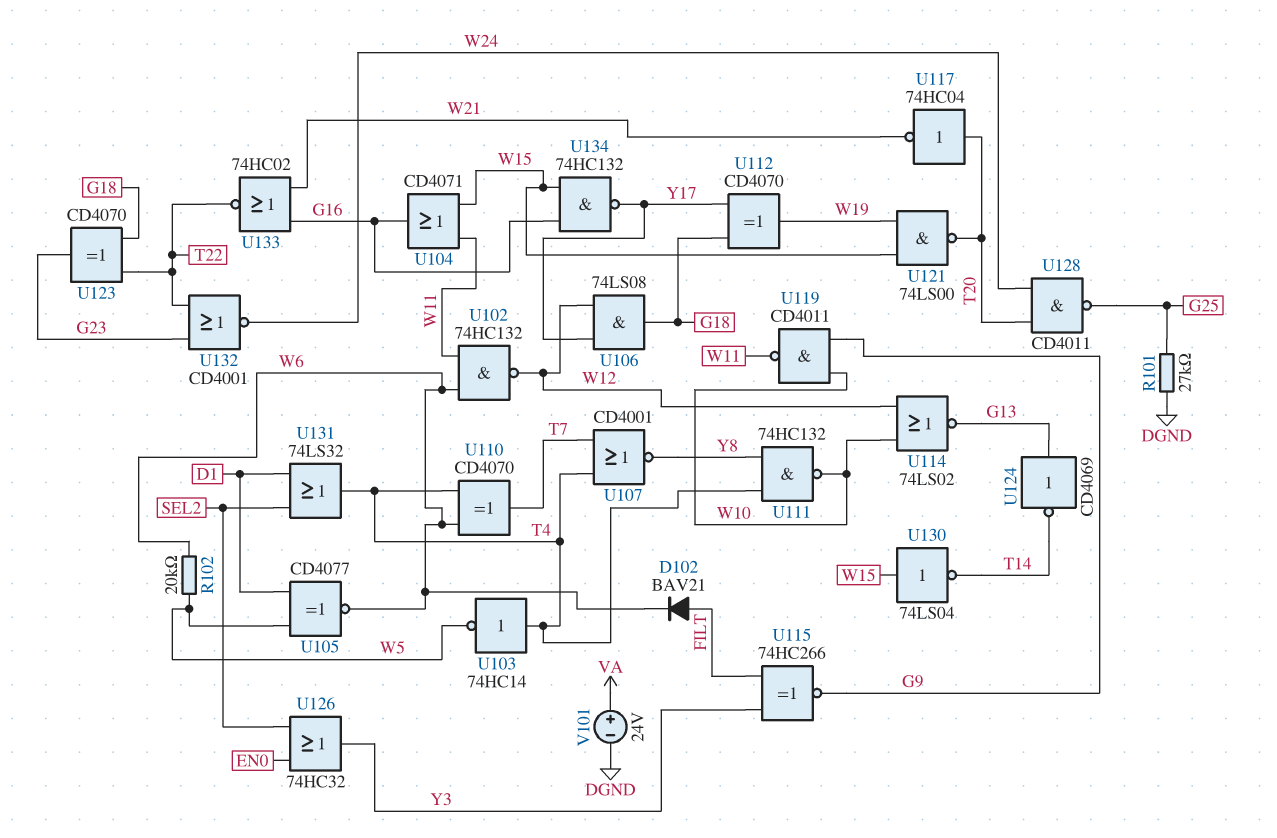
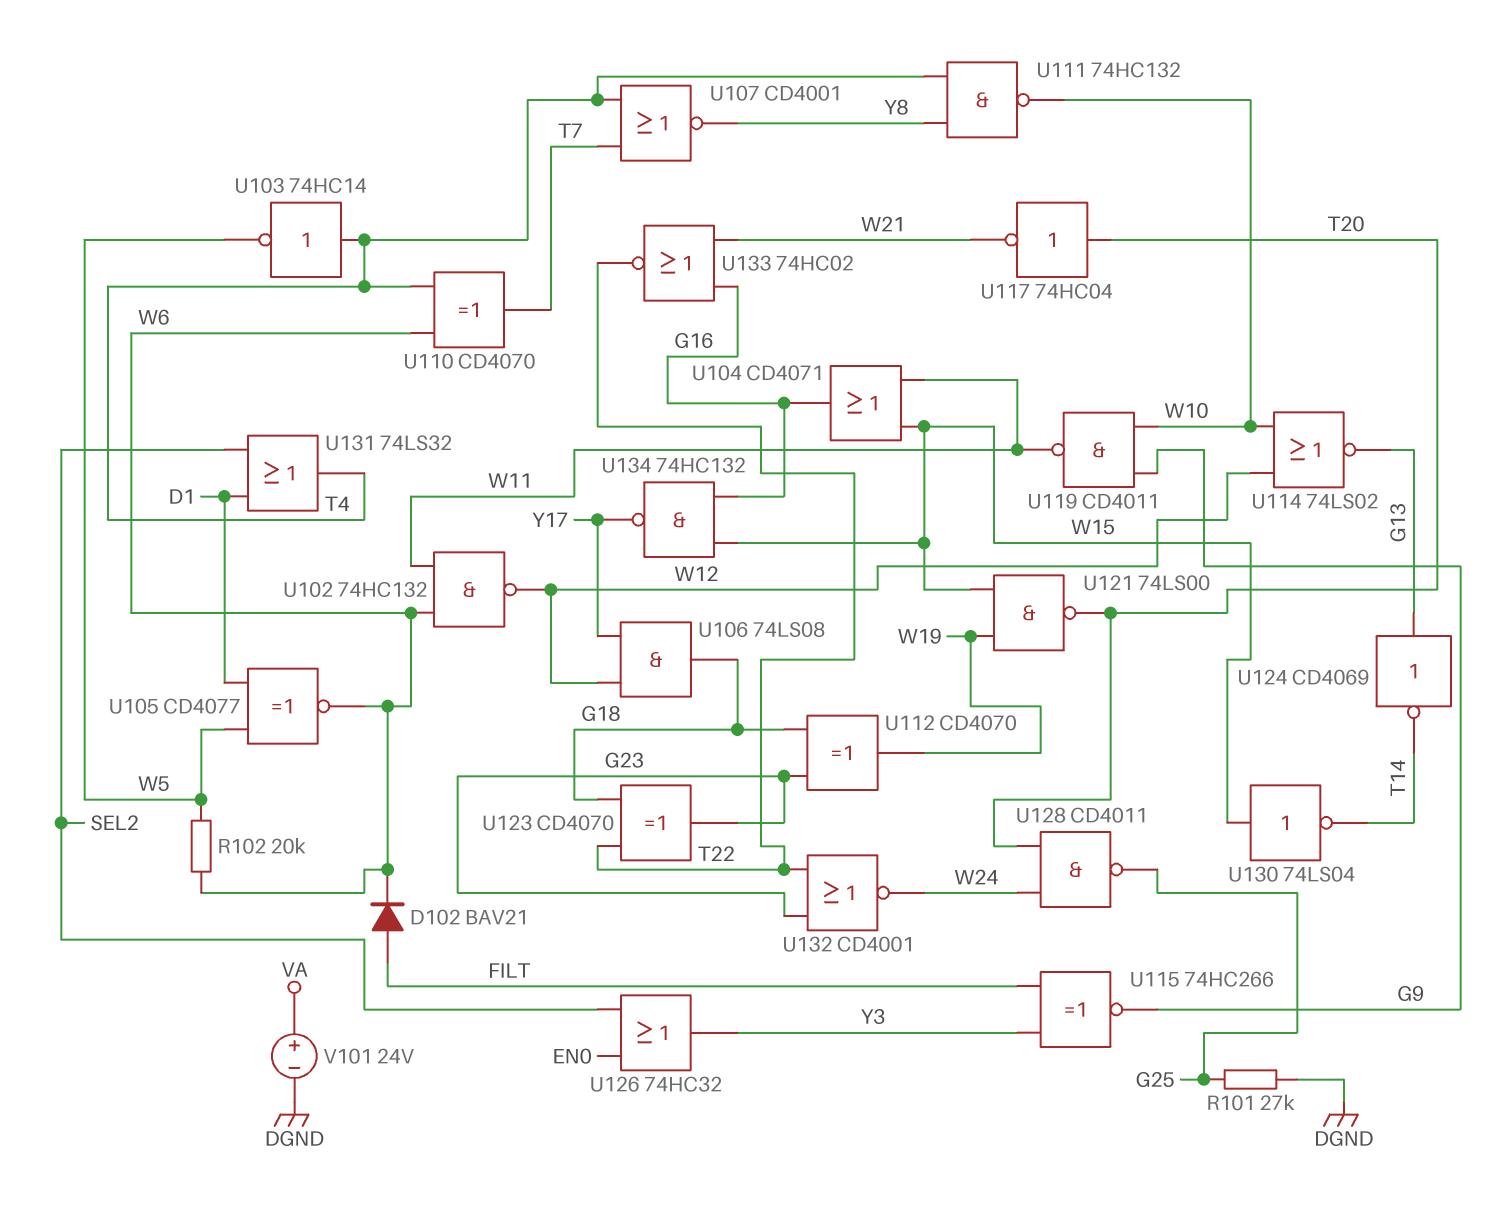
U112: XOR CD4070 (in G18, in Y17, out W19) -> XOR CD4070 (in G18, in G23, out W19)

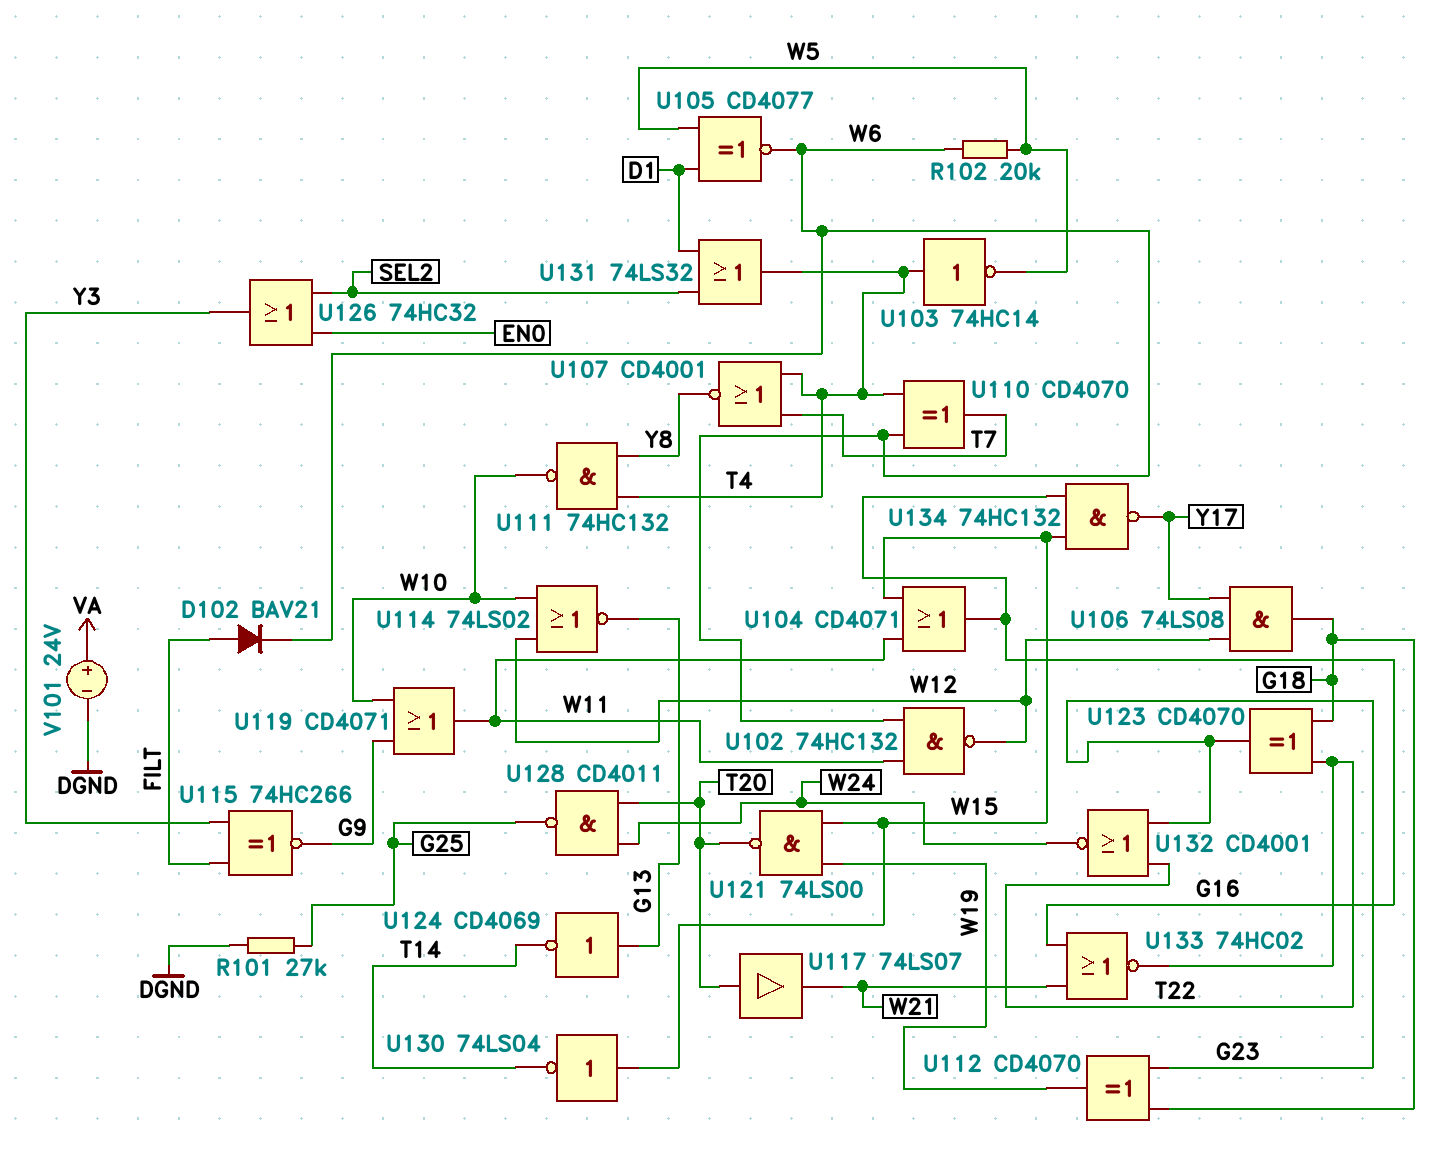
U117: NOT 74HC04 (in T20, out W21) -> buffer 74LS07 (in T20, out W21)
U119: NAND CD4011 (in G9, in W10, out W11) -> OR CD4071 (in G9, in W10, out W11)

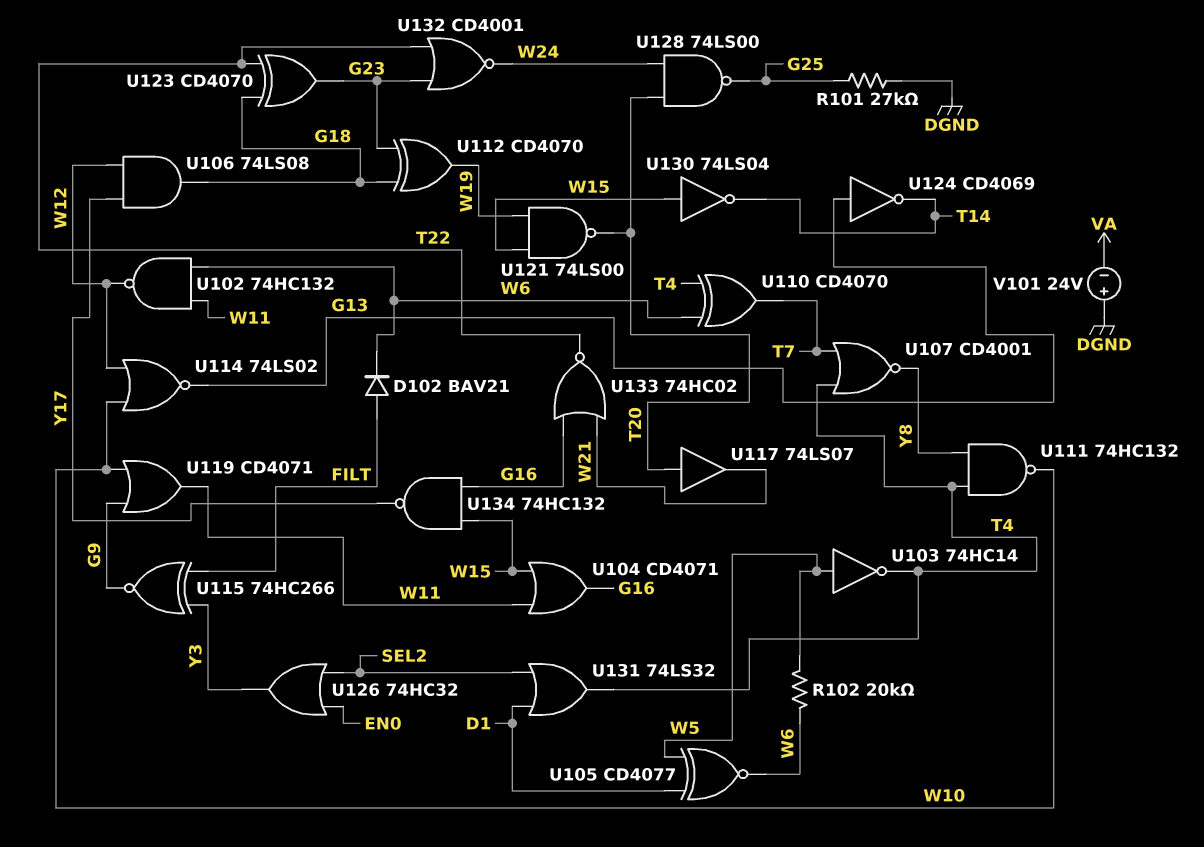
U103: NOT 74HC14 (in T4, out W5) -> NOT 74HC14 (in W5, out T4)
U128: NAND CD4011 (in T20, in W24, out G25) -> NAND 74LS00 (in T20, in W24, out G25)
V101: 24V (plus VA, minus DGND) -> 24V (plus DGND, minus VA)

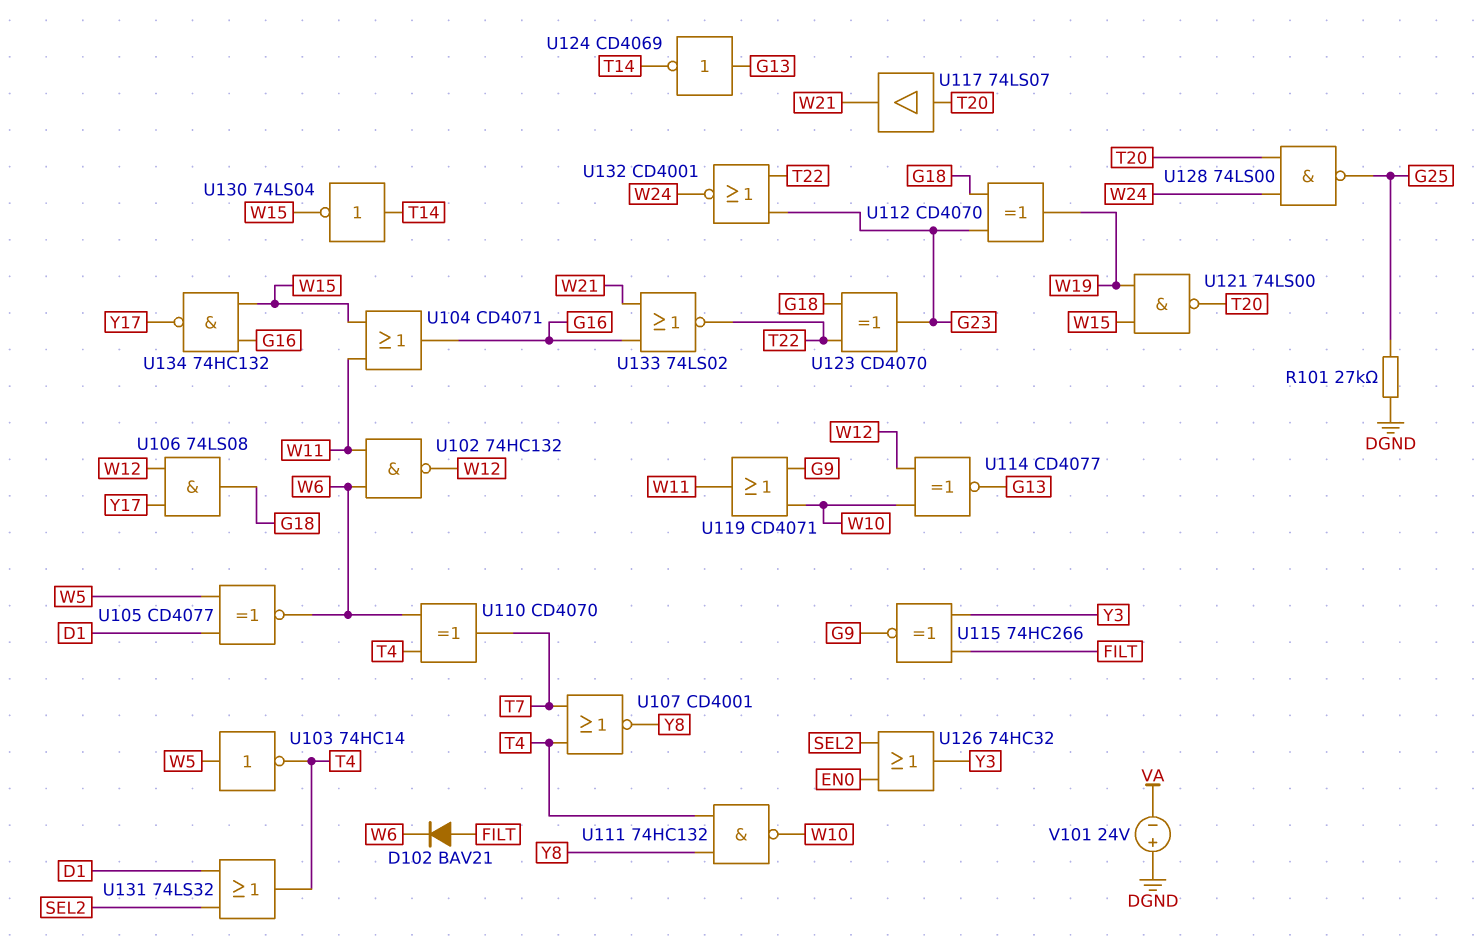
R102: 20k (W5, W6) -> none
U114: NOR 74LS02 (in W10, in W12, out G13) -> XNOR CD4077 (in W10, in W12, out G13)
U130: NOT 74LS04 (in W15, out T14) -> NOT 74LS04 (in T14, out W15)
U133: NOR 74HC02 (in G16, in W21, out T22) -> NOR 74LS02 (in G16, in W21, out T22)

